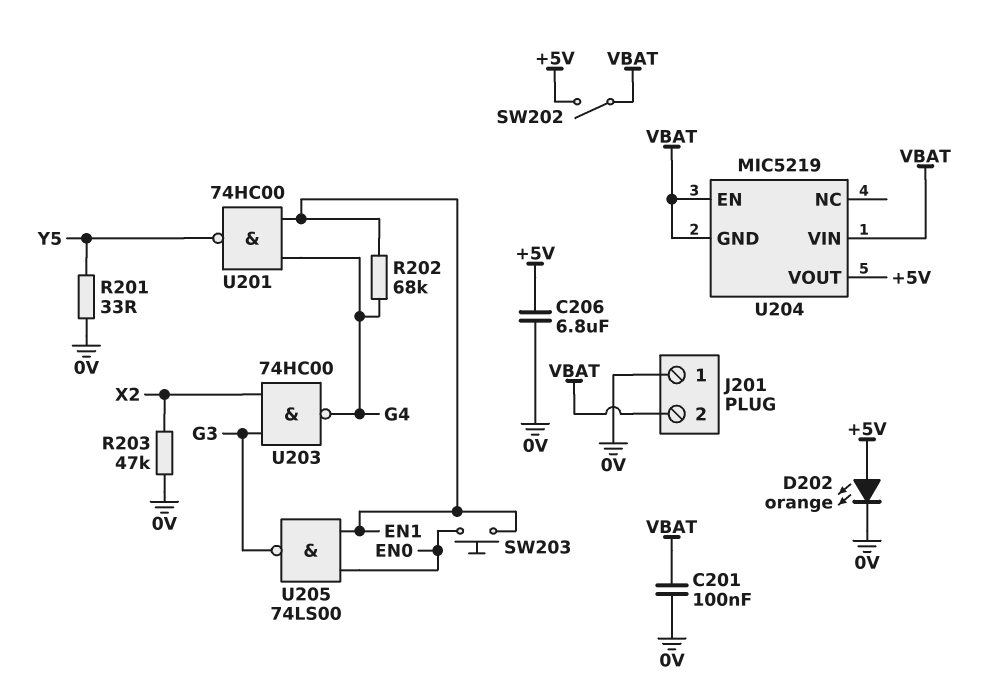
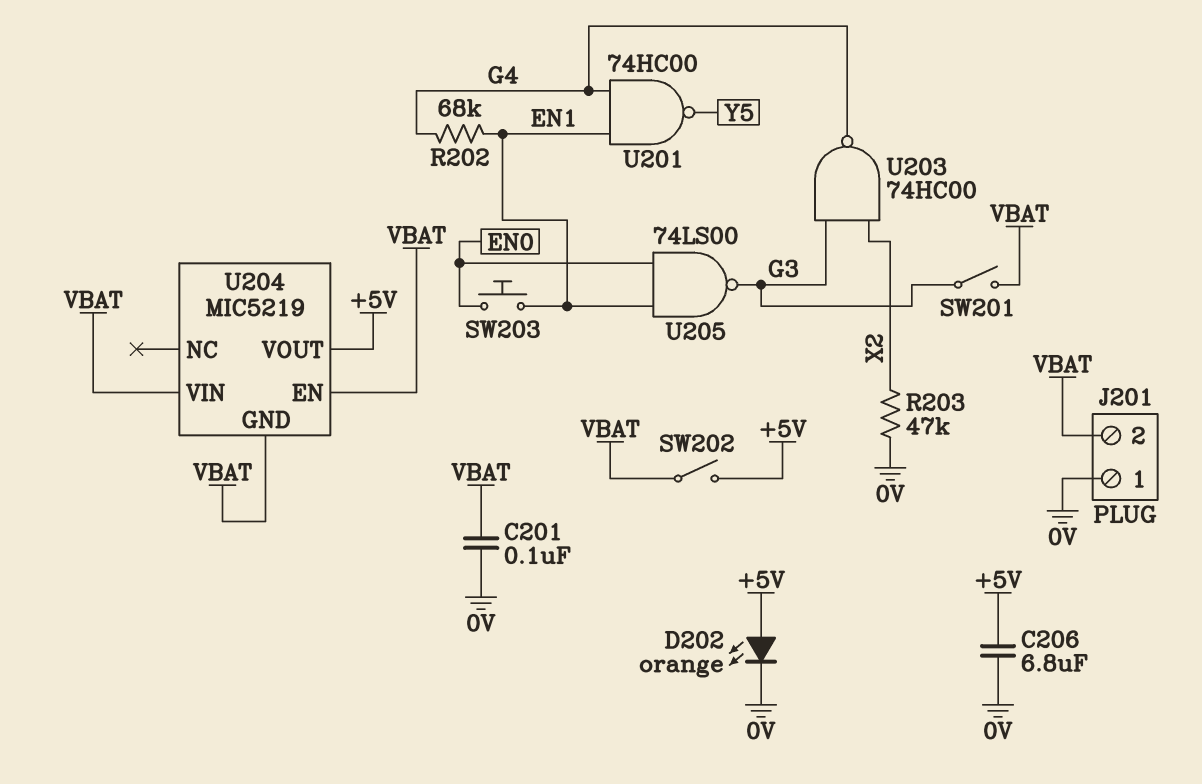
R201: 33 (0V, Y5) -> none
SW201: none -> switch (G3, VBAT)

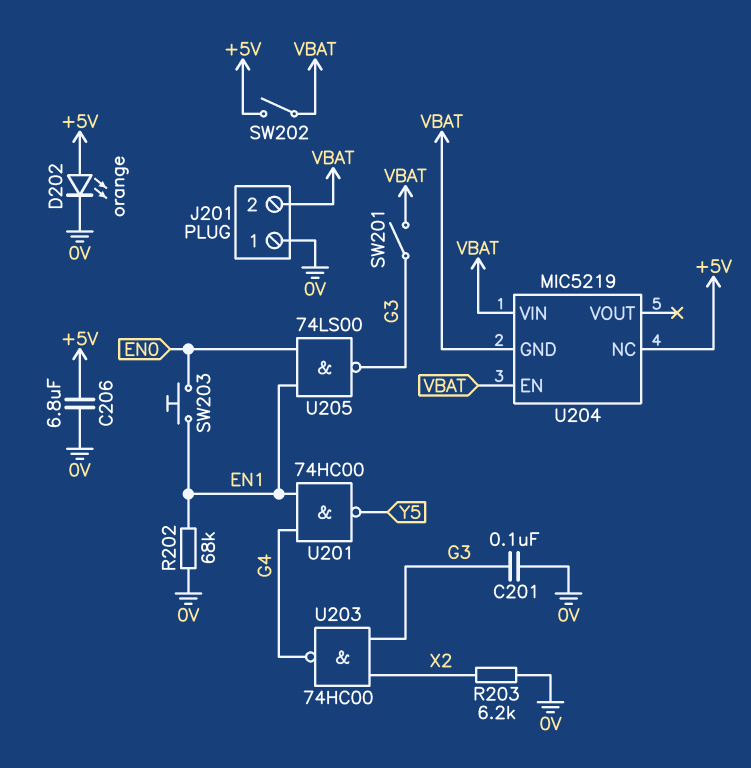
C201: 100nF (0V, VBAT) -> 100nF (0V, G3)
R202: 68k (EN1, G4) -> 68k (0V, EN1)
R203: 47k (0V, X2) -> 6.2k (0V, X2)
U204 pin NC: none -> +5V
U204 pin VOUT: +5V -> none

